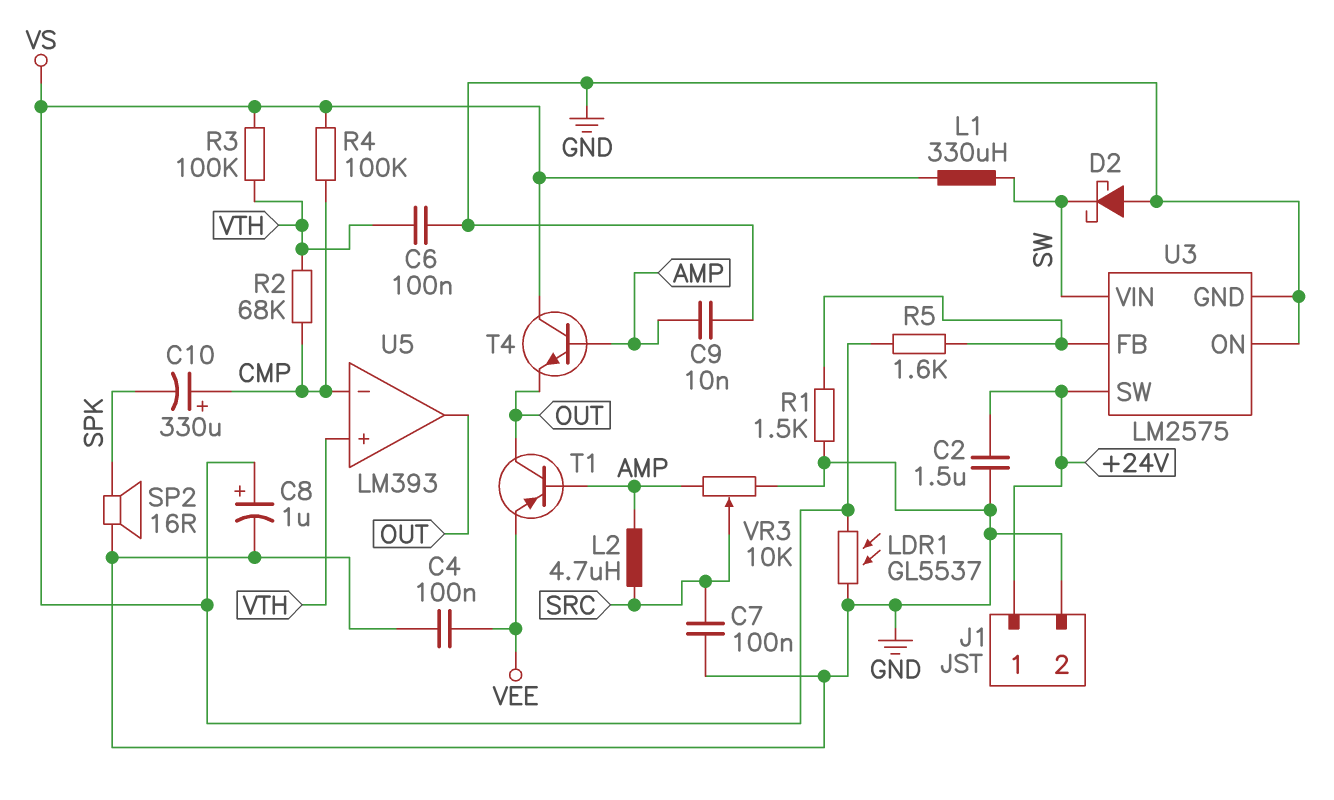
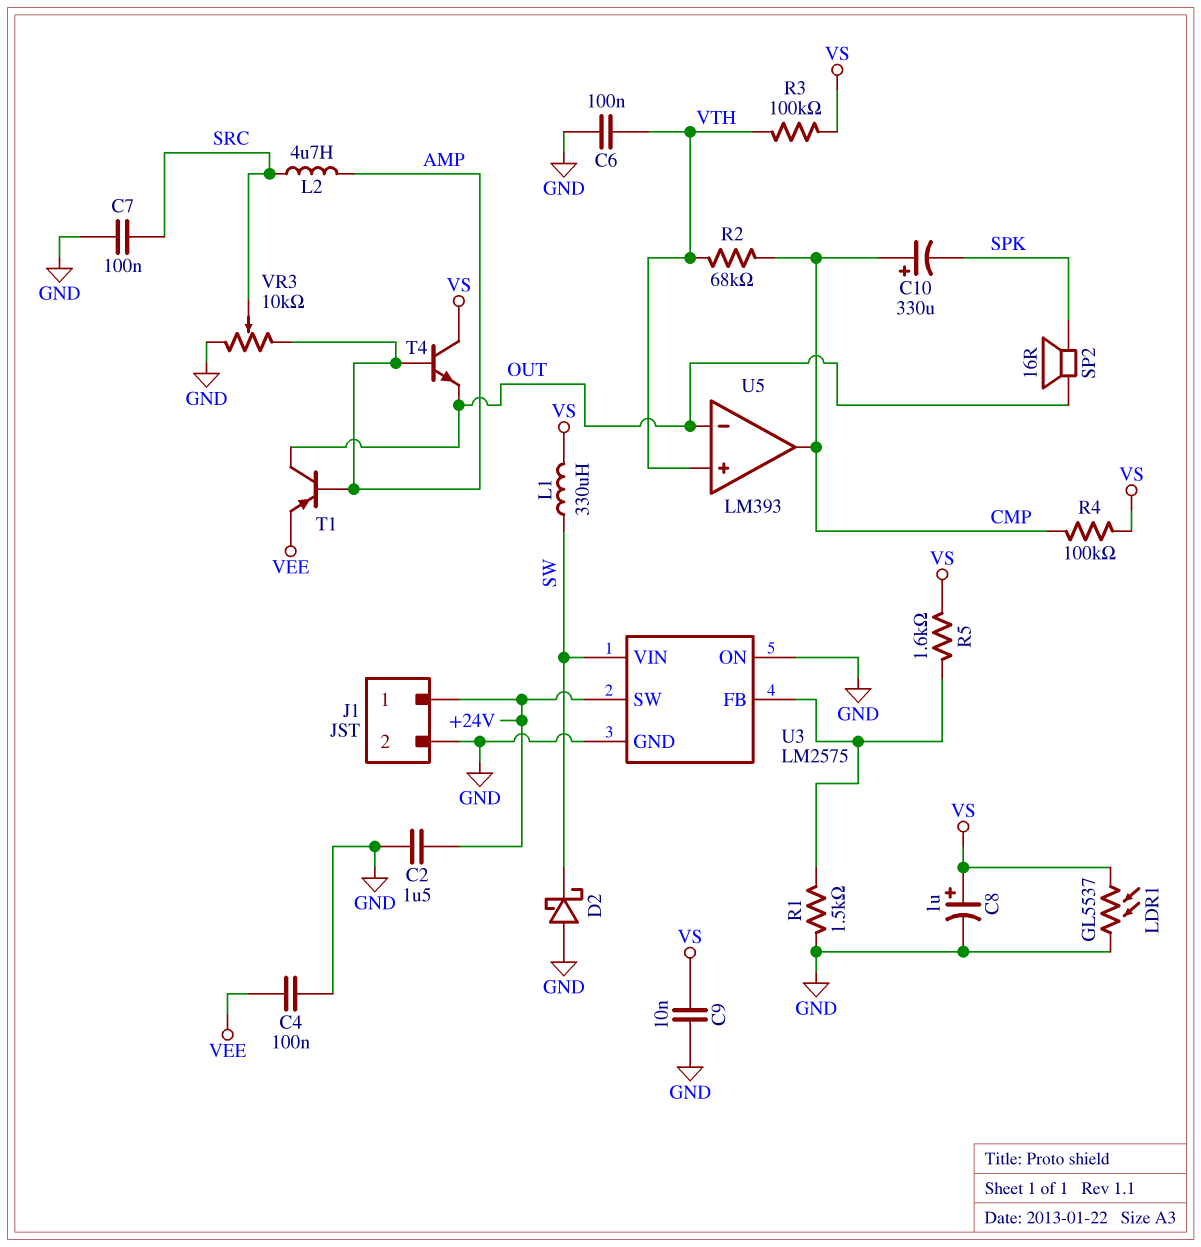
C9: 10nF (AMP, GND) -> 10nF (GND, VS)
SP2: speaker 16R (GND, SPK) -> speaker 16R (OUT, SPK)
U5 pin in-: CMP -> OUT
U5 pin out: OUT -> CMP

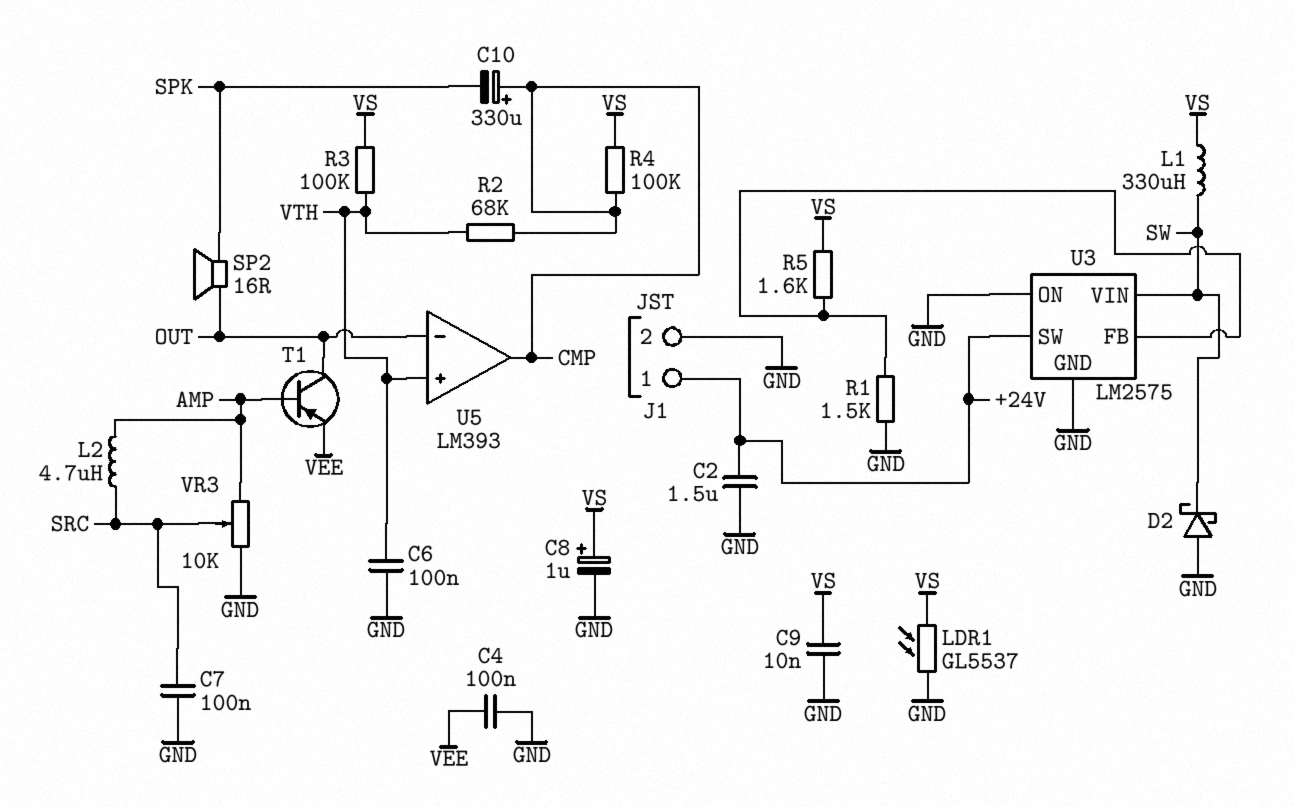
T4: NPN (B AMP, C VS, E OUT) -> none

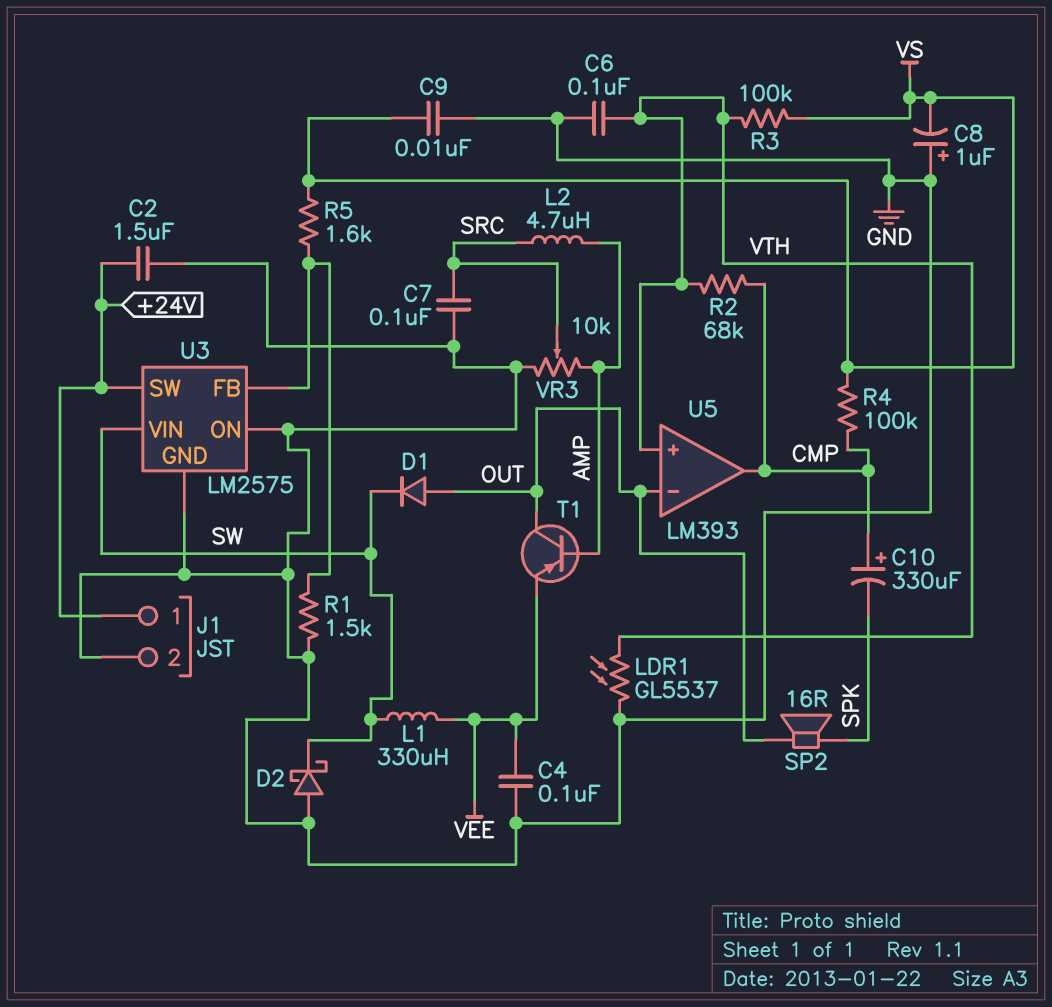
C8: 1uF (plus VS, minus GND) -> 1uF (plus GND, minus VS)
D1: none -> diode (A OUT, K SW)
L1: 330uH (SW, VS) -> 330uH (SW, VEE)
LDR1: GL5537 (GND, VS) -> GL5537 (GND, VTH)

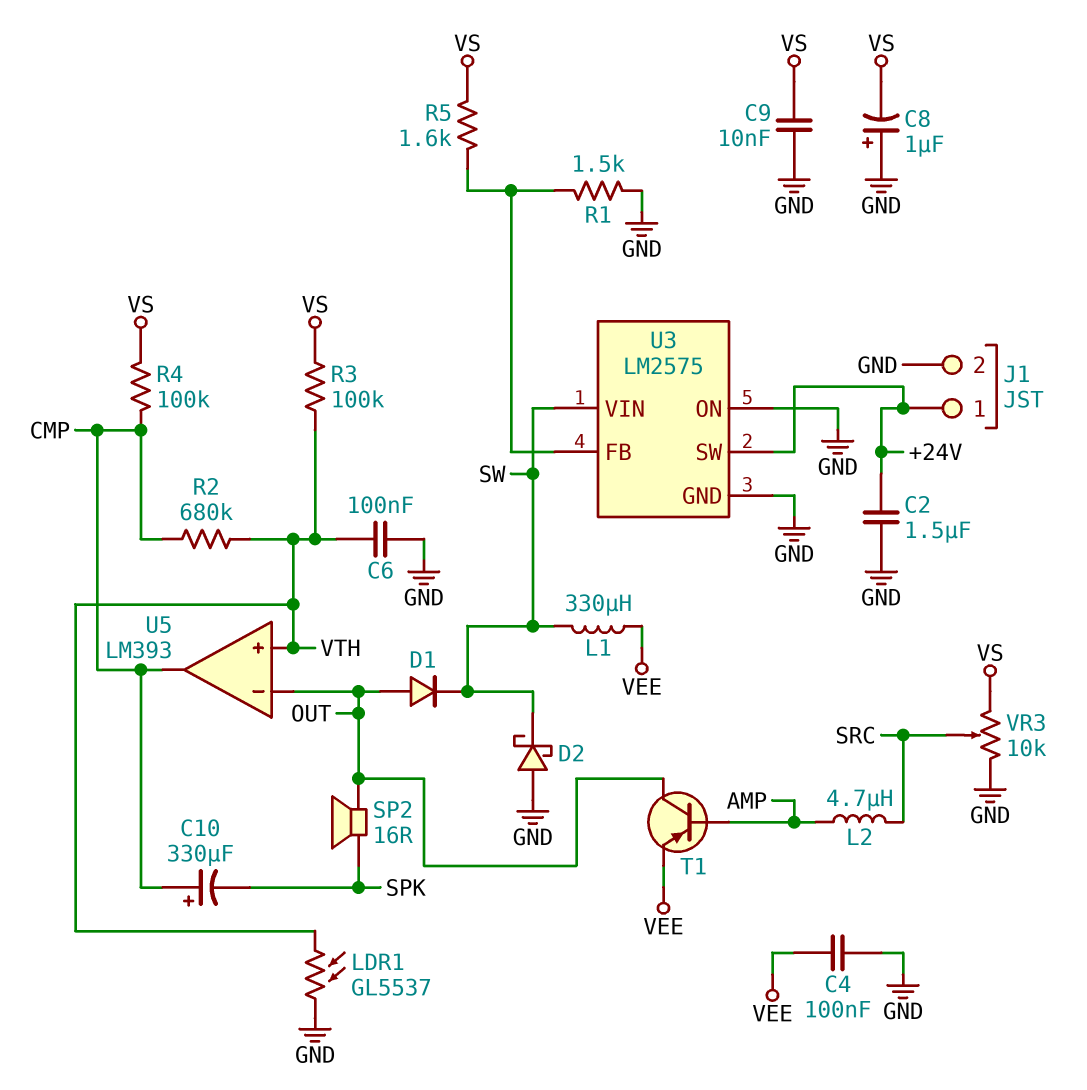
C7: 100nF (GND, SRC) -> none
R2: 68k (CMP, VTH) -> 680k (CMP, VTH)
VR3: 10k (AMP, GND, wiper SRC) -> 10k (GND, VS, wiper SRC)

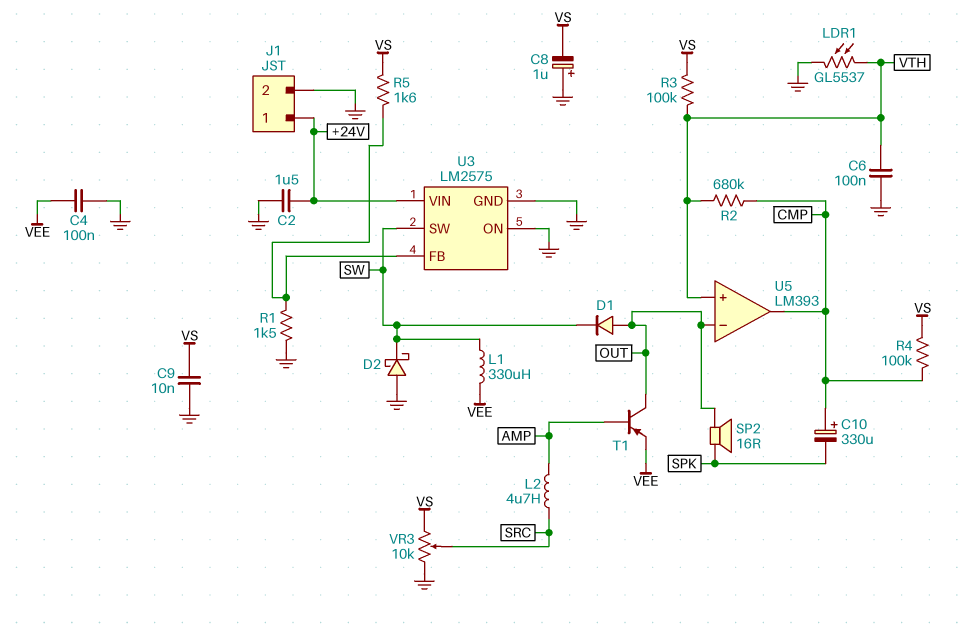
U3 pin SW: +24V -> SW
U3 pin VIN: SW -> +24V

